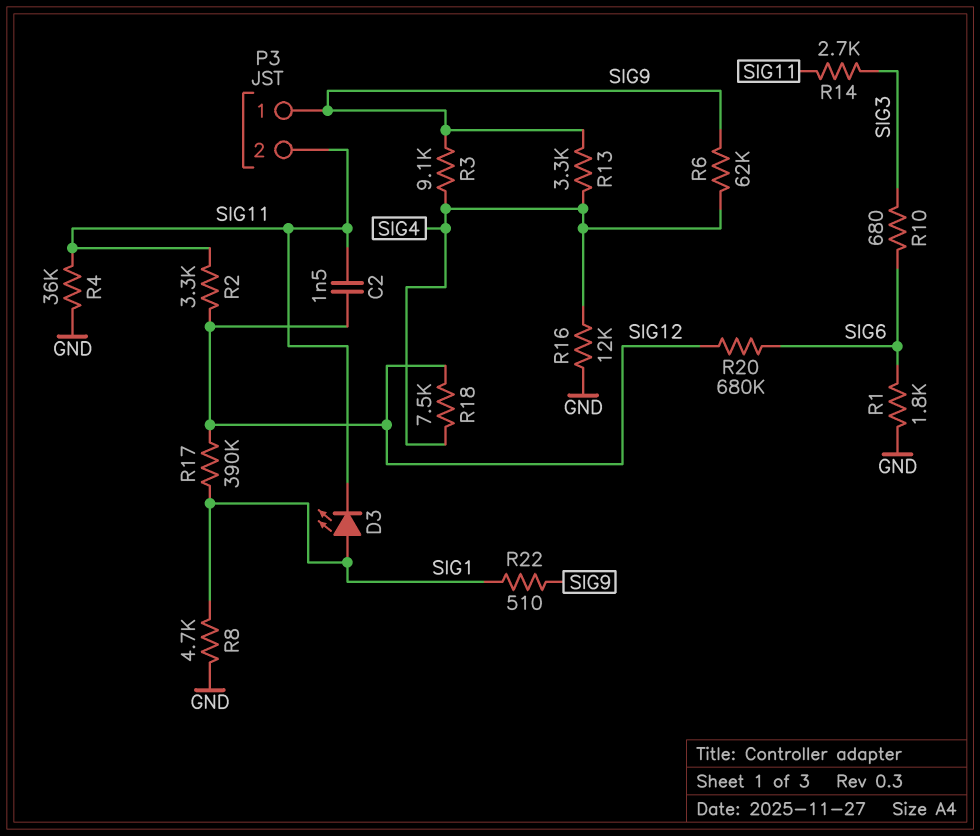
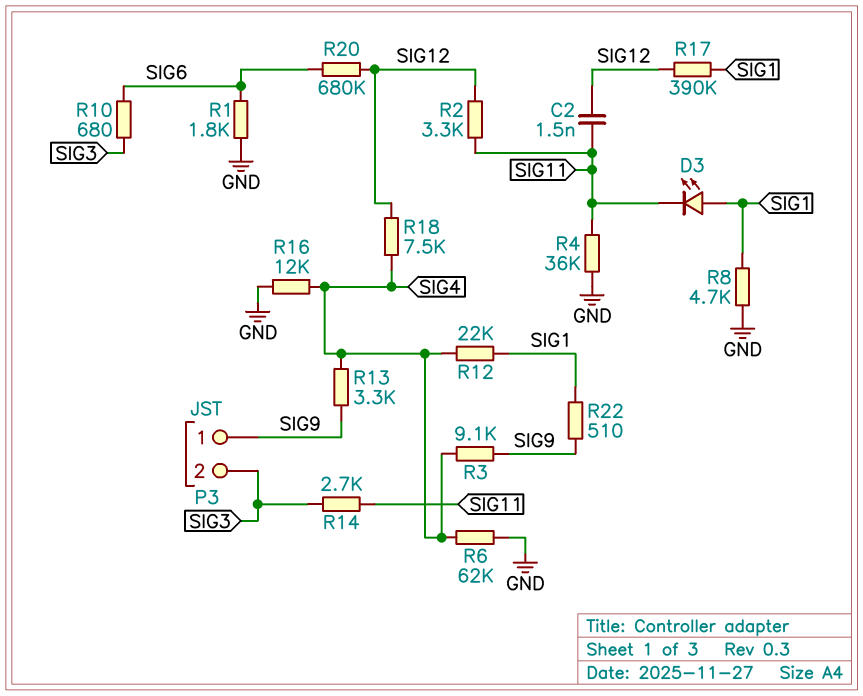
P3 pin 2: SIG11 -> SIG3
R6: 62k (SIG4, SIG9) -> 62k (GND, SIG4)
R12: none -> 22k (SIG1, SIG4)

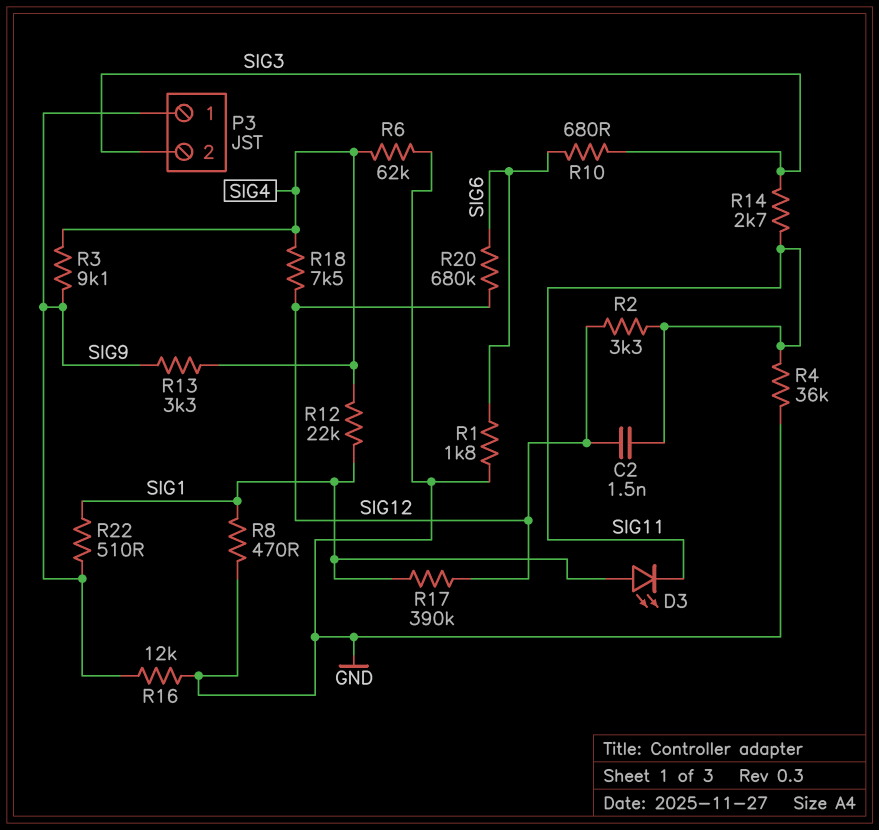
R8: 4.7k (GND, SIG1) -> 470 (GND, SIG1)
R16: 12k (GND, SIG4) -> 12k (GND, SIG9)

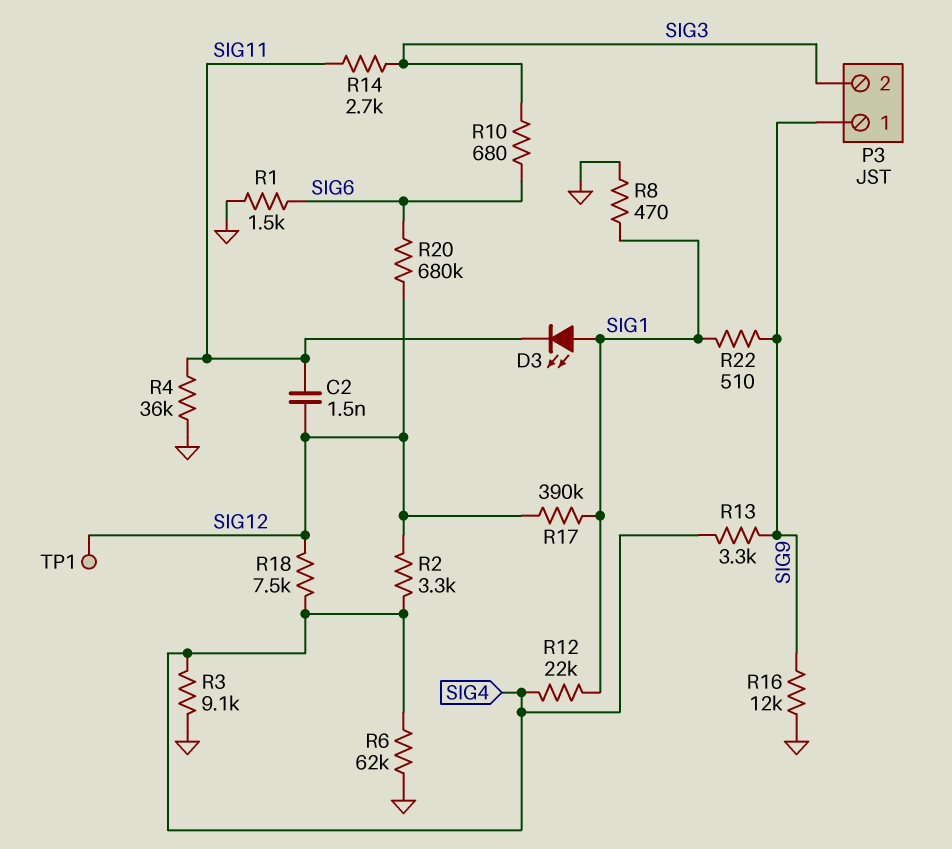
R1: 1.8k (GND, SIG6) -> 1.5k (GND, SIG6)
R2: 3.3k (SIG11, SIG12) -> 3.3k (SIG4, SIG12)
R3: 9.1k (SIG4, SIG9) -> 9.1k (GND, SIG4)
TP1: none -> test point (SIG12)

